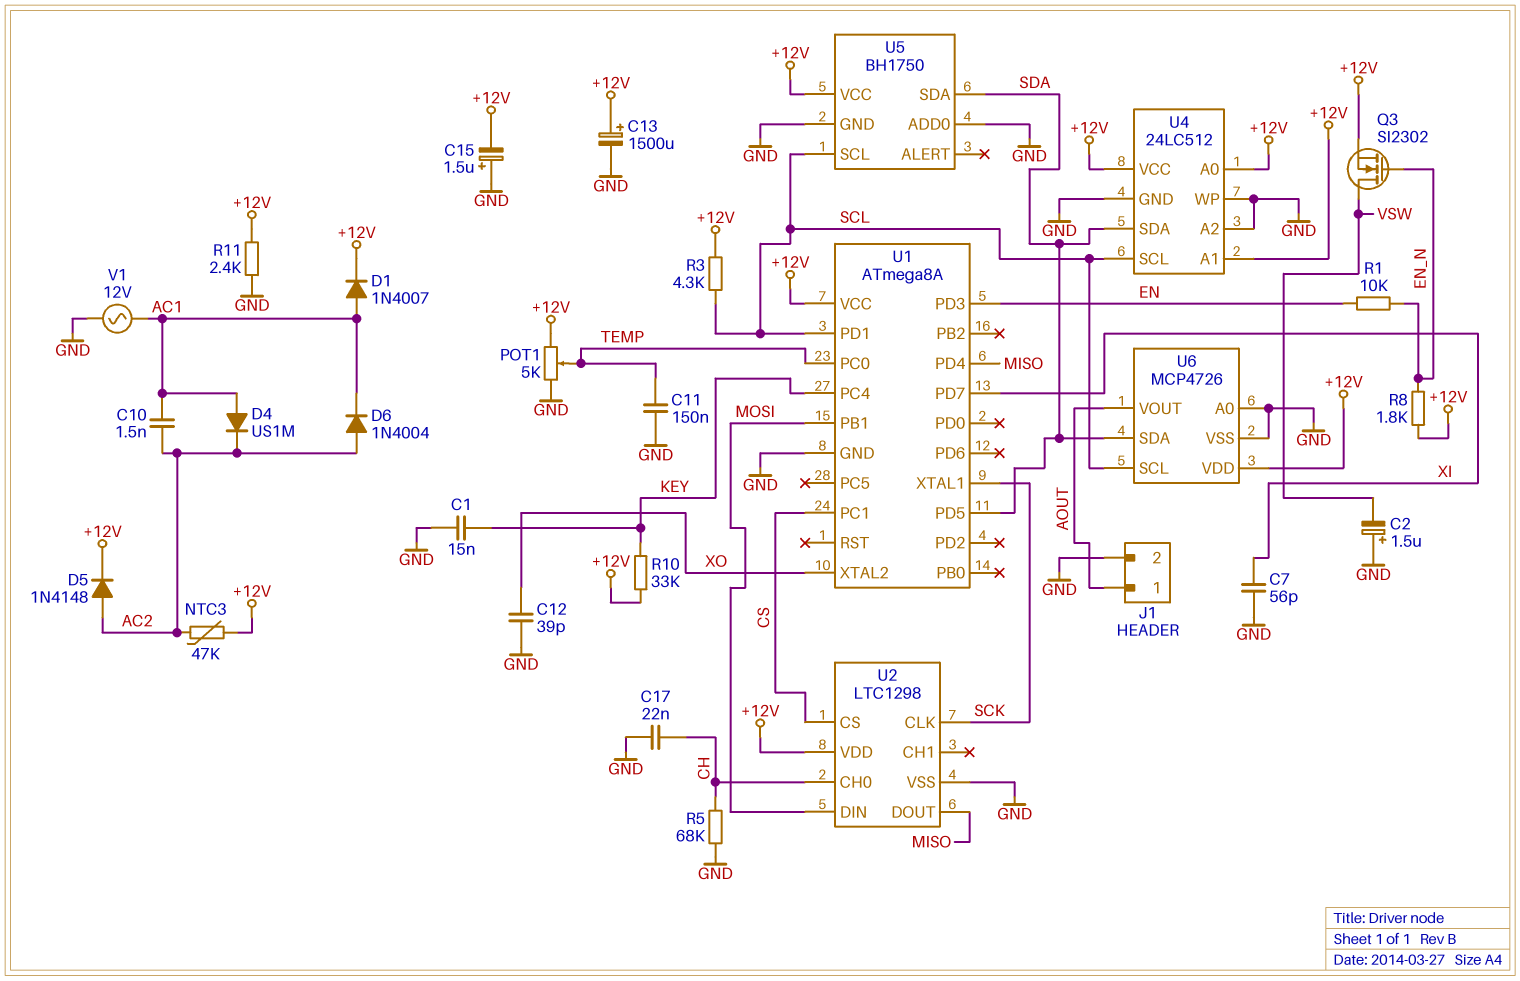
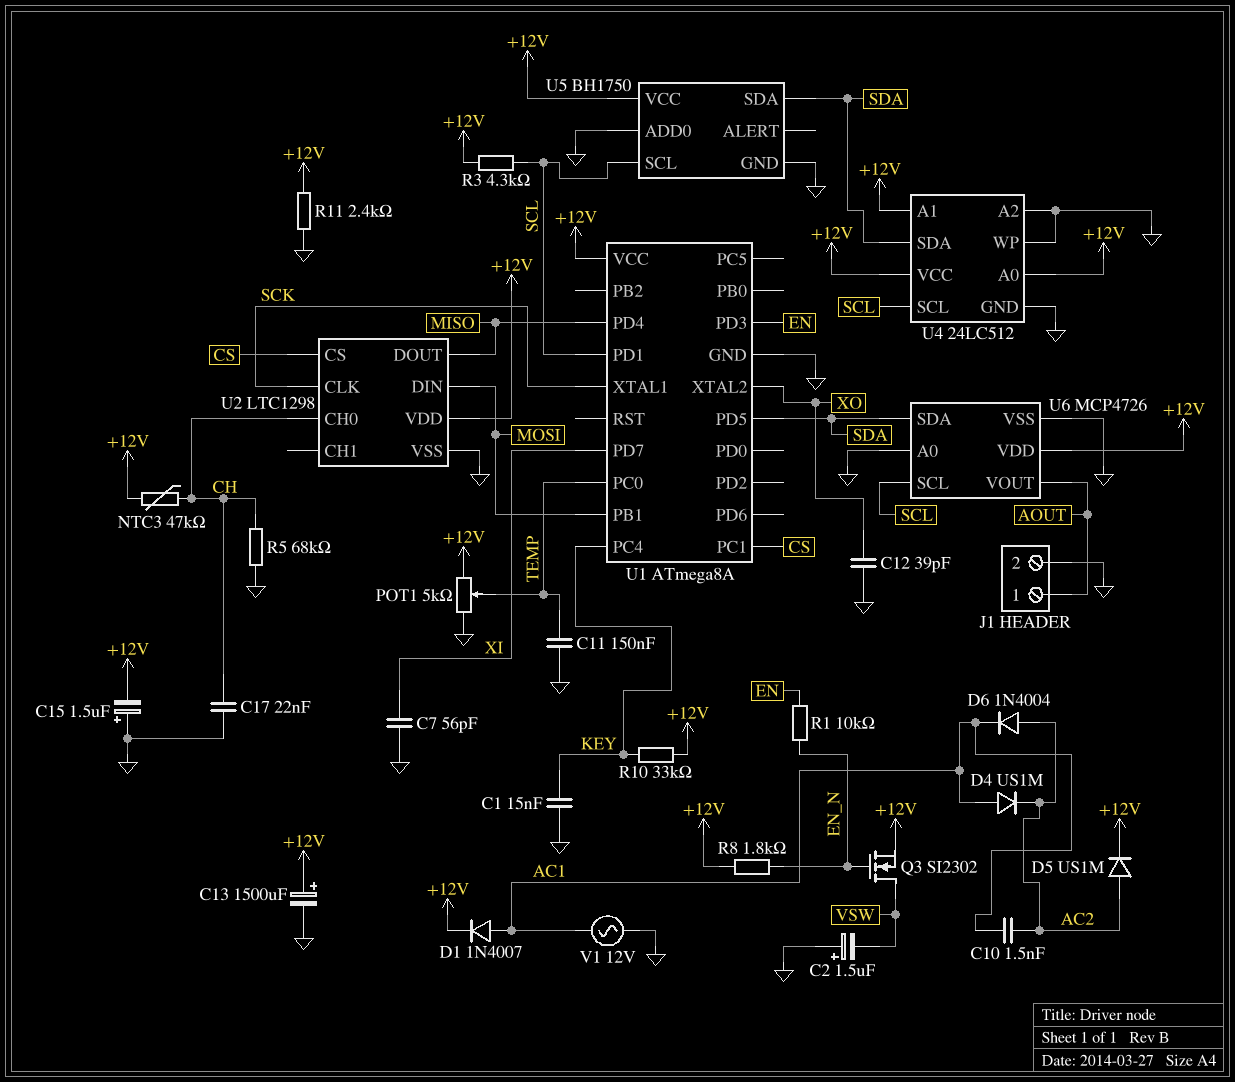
D5: diode 1N4148 (A AC2, K +12V) -> diode US1M (A AC2, K +12V)
NTC3: 47k (+12V, AC2) -> 47k (+12V, CH)

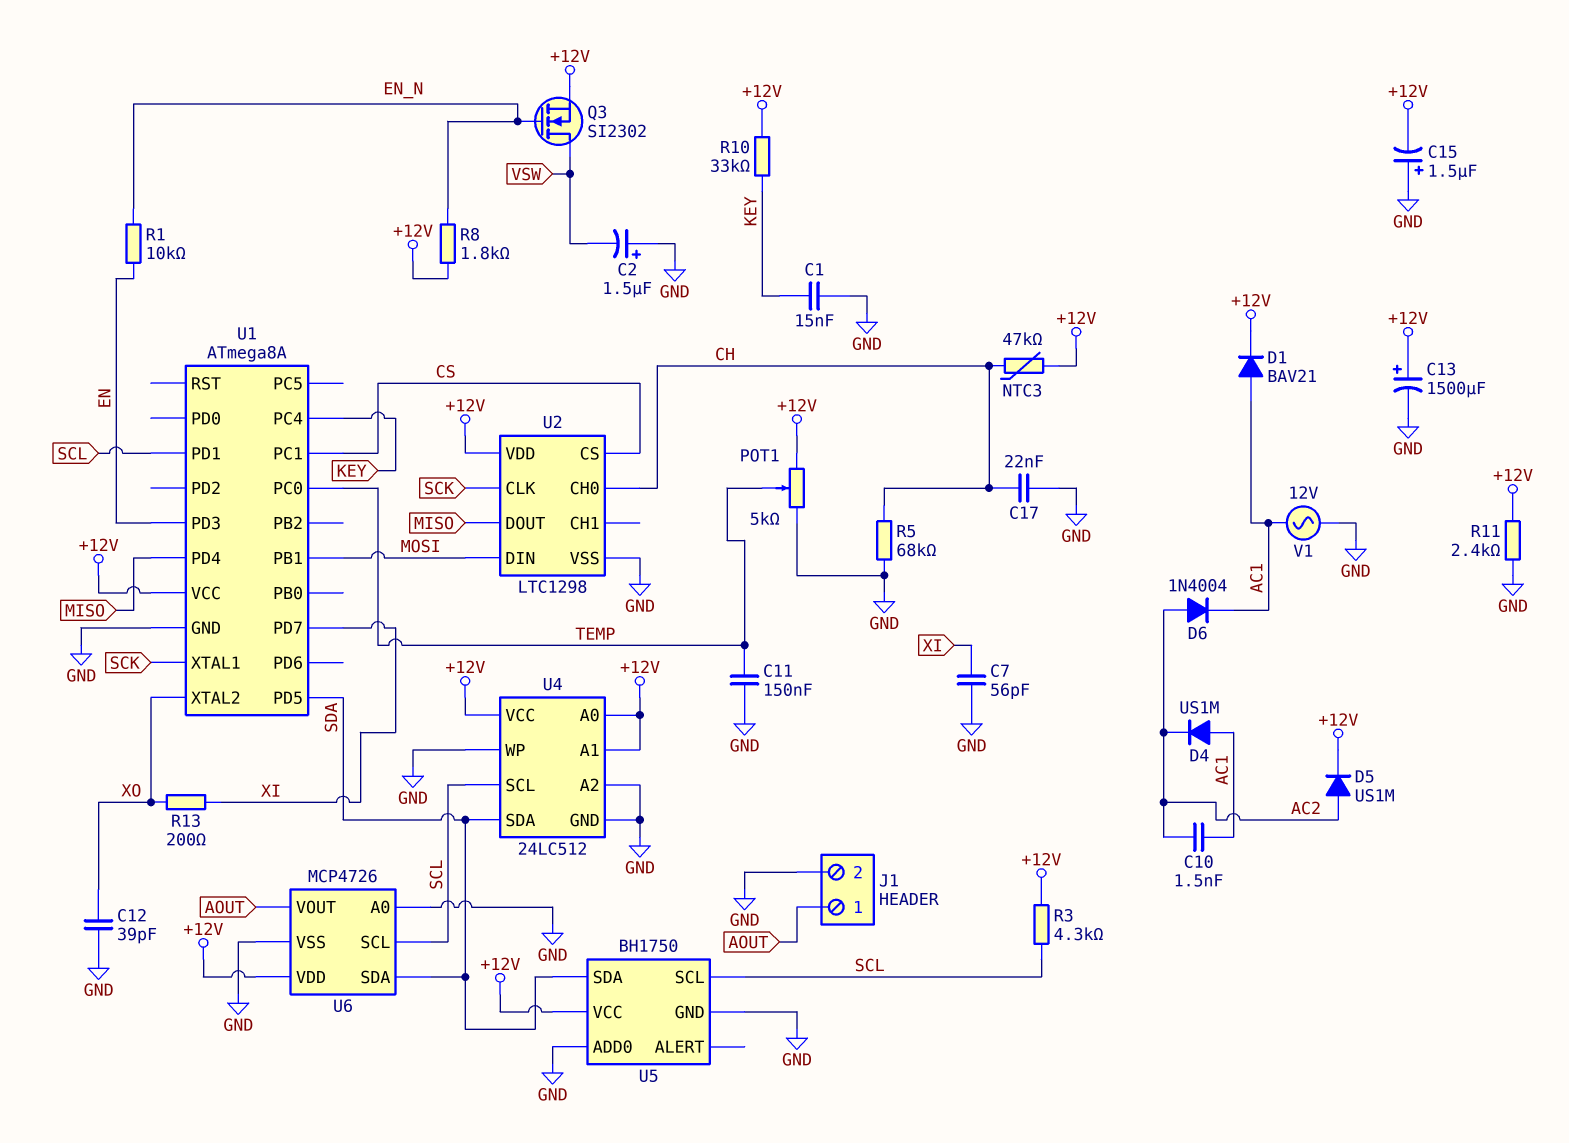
D1: diode 1N4007 (A AC1, K +12V) -> diode BAV21 (A AC1, K +12V)
R13: none -> 200 (XI, XO)

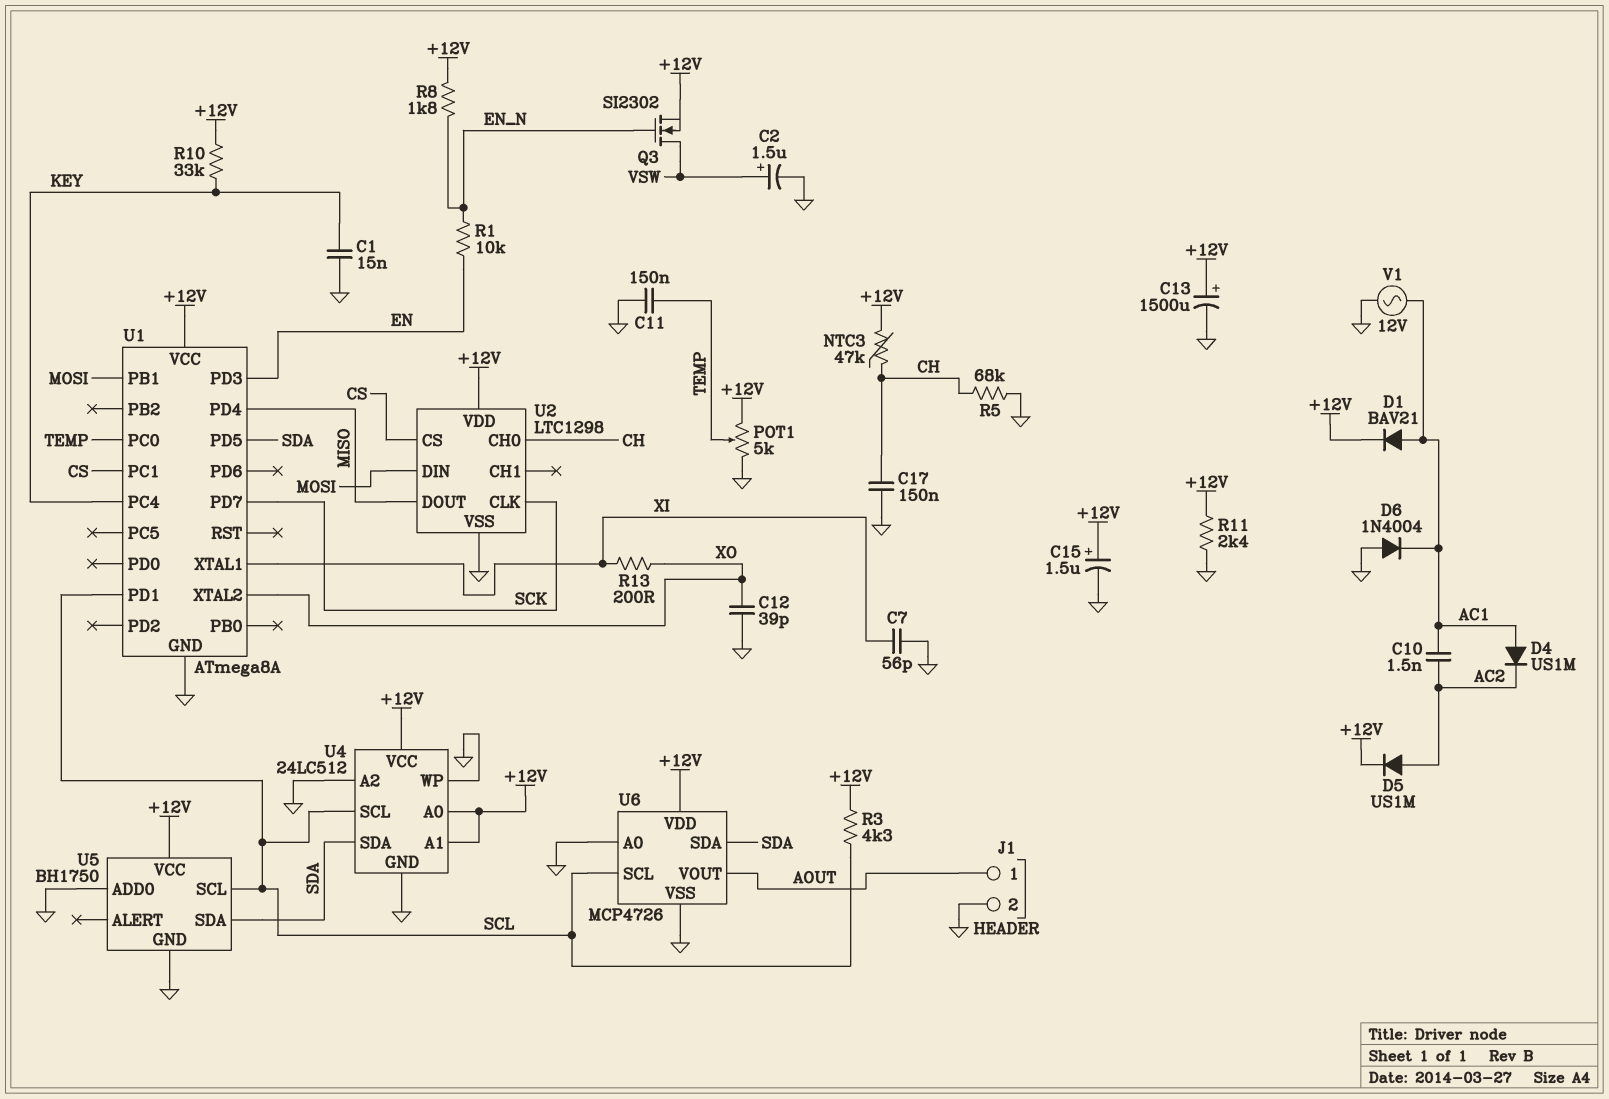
C2: 1.5uF (plus GND, minus VSW) -> 1.5uF (plus VSW, minus GND)
C15: 1.5uF (plus GND, minus +12V) -> 1.5uF (plus +12V, minus GND)
C17: 22nF (CH, GND) -> 150nF (CH, GND)
D6: diode 1N4004 (A AC2, K AC1) -> diode 1N4004 (A GND, K AC1)
U1 pin PD7: XI -> SCK
U1 pin XTAL1: SCK -> XI

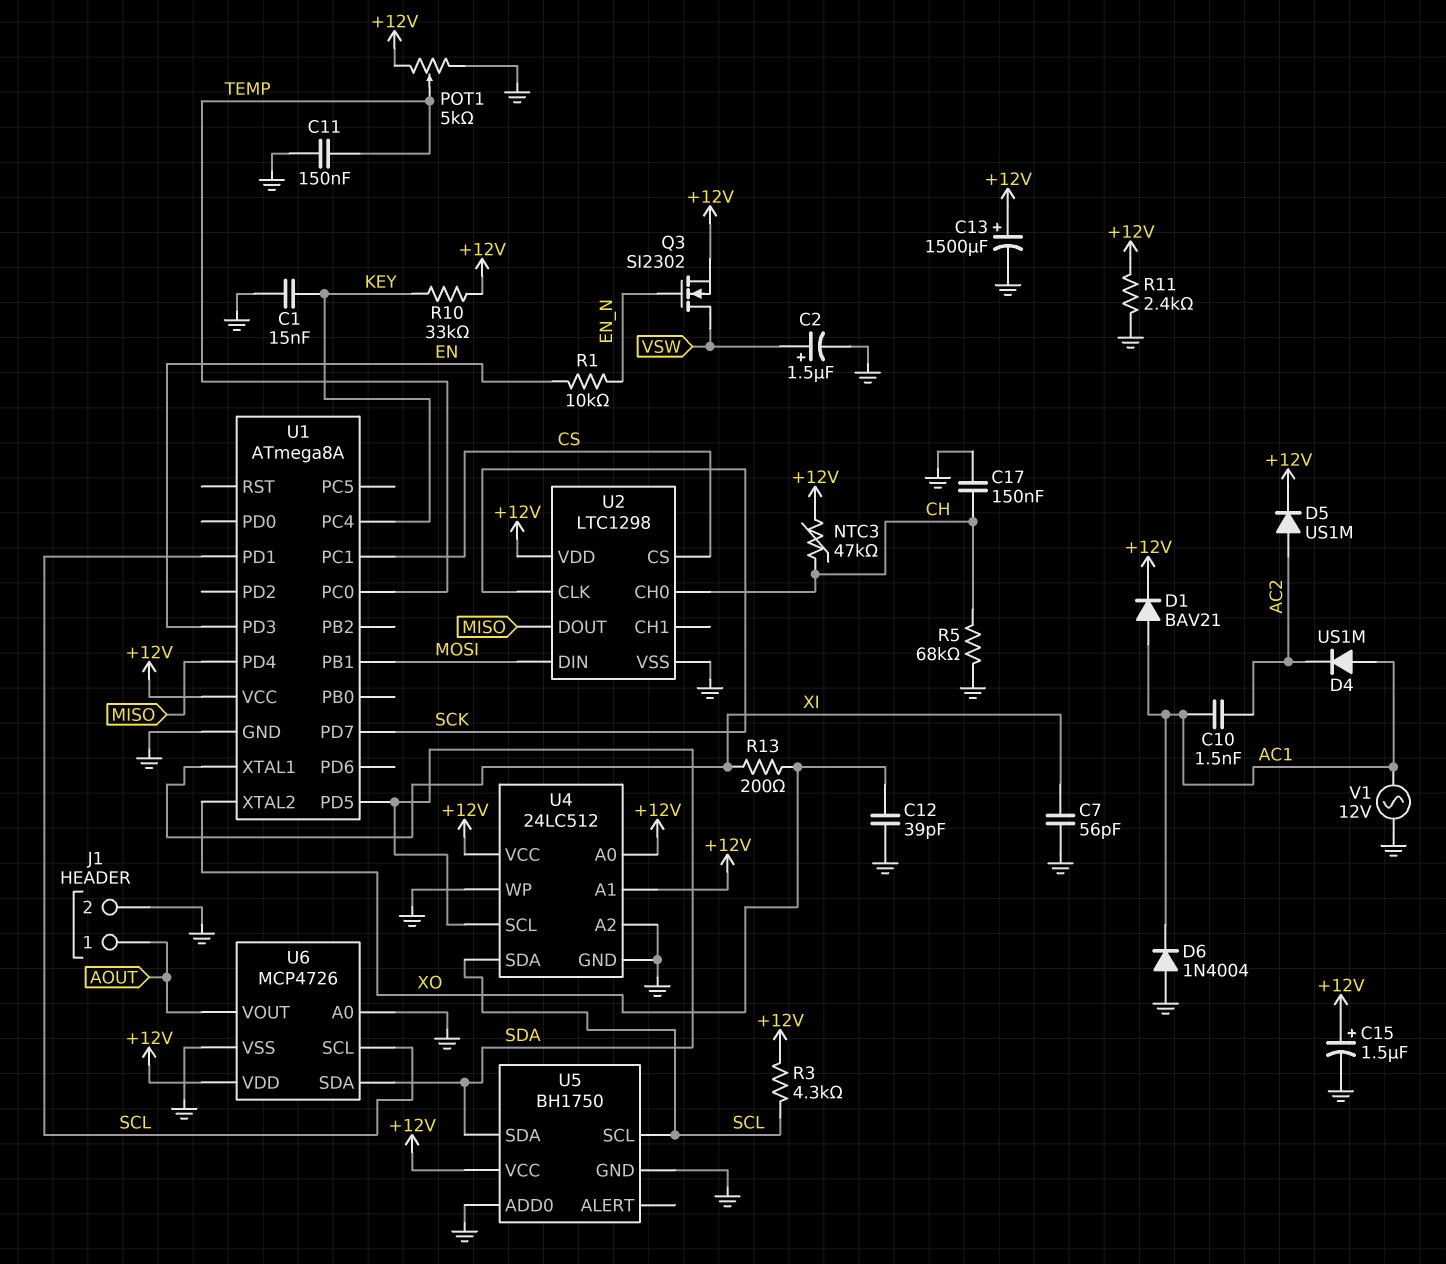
R8: 1.8k (+12V, EN_N) -> none
U4 pin SCL: SCL -> SDA
U4 pin SDA: SDA -> SCL

